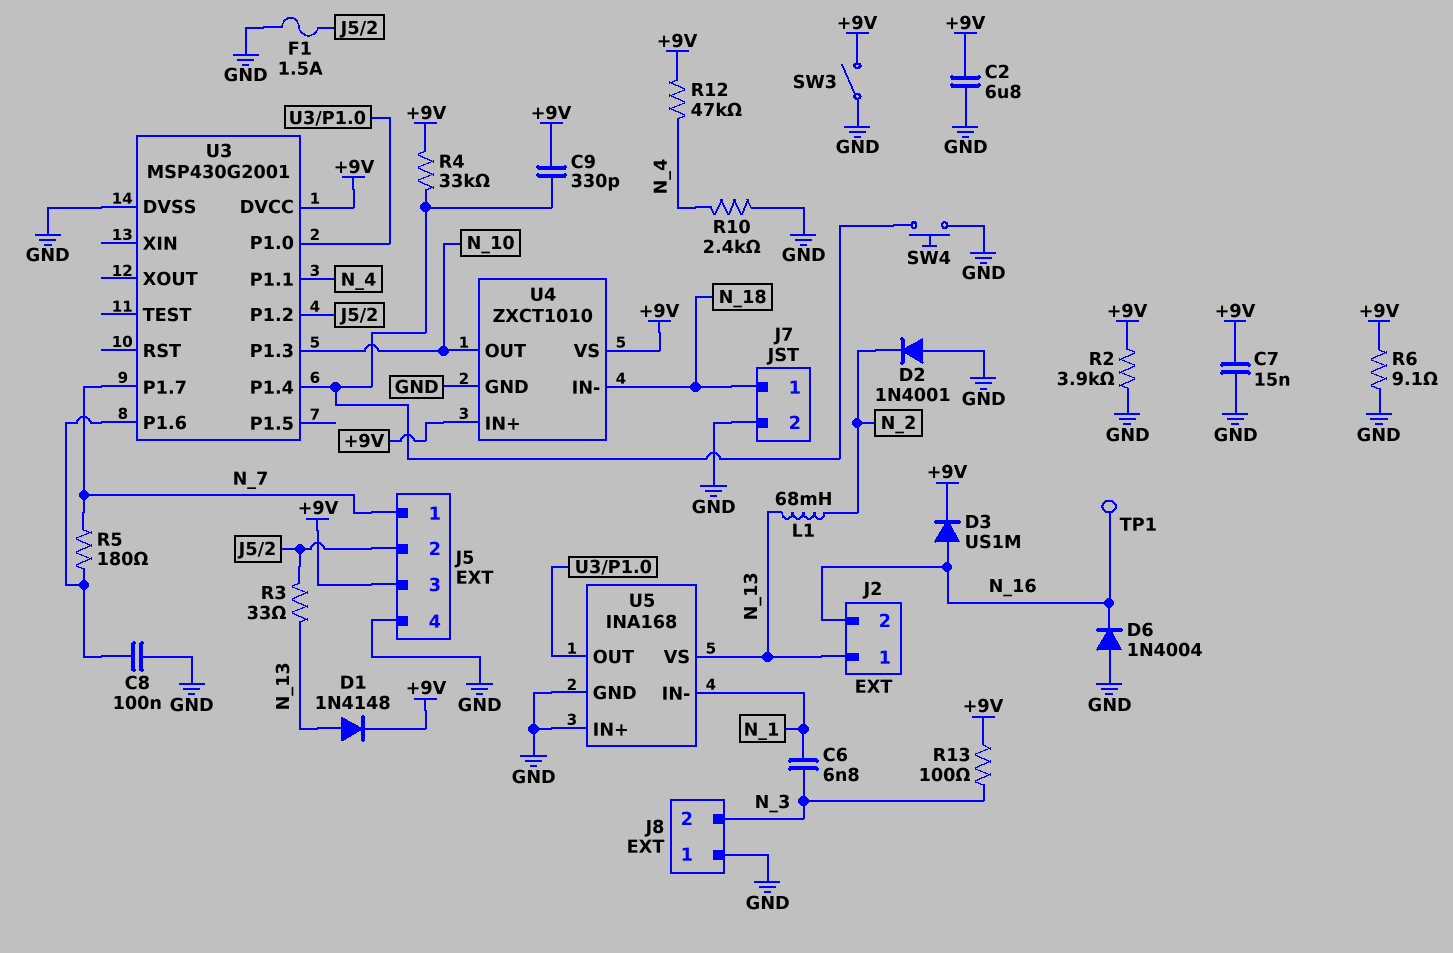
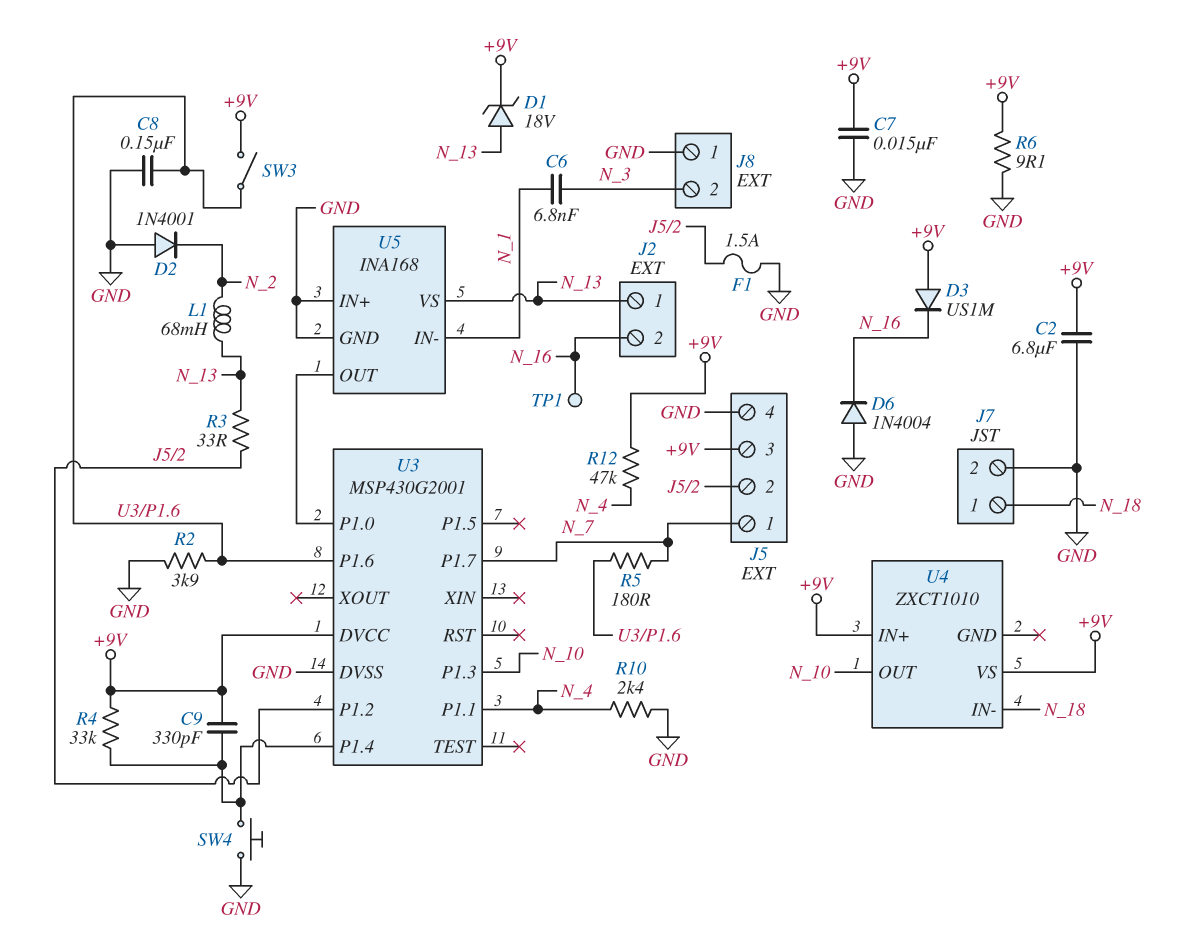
C8: 100nF (GND, U3/P1.6) -> 150nF (GND, U3/P1.6)
D1: diode 1N4148 (A N_13, K +9V) -> zener 18V (A N_13, K +9V)
D3: diode US1M (A N_16, K +9V) -> diode US1M (A +9V, K N_16)
R2: 3.9k (+9V, GND) -> 3.9k (GND, U3/P1.6)
R13: 100 (+9V, N_3) -> none
SW3: switch (+9V, GND) -> switch (+9V, U3/P1.6)
U4 pin GND: GND -> none

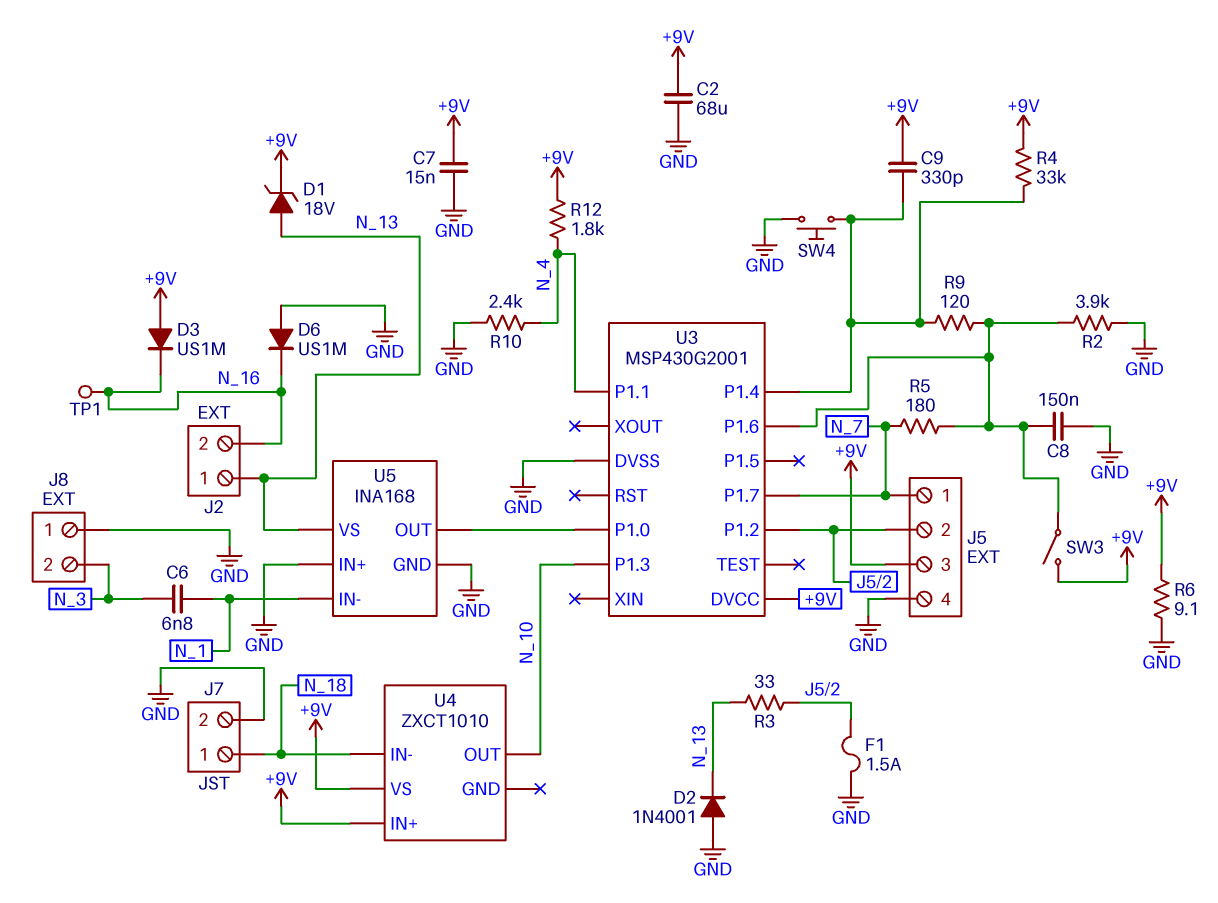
C2: 6.8uF (+9V, GND) -> 68uF (+9V, GND)
D2: diode 1N4001 (A GND, K N_2) -> diode 1N4001 (A GND, K N_13)
D6: diode 1N4004 (A GND, K N_16) -> diode US1M (A GND, K N_16)
L1: 68mH (N_2, N_13) -> none
R9: none -> 120 (U3/P1.4, U3/P1.6)
R12: 47k (+9V, N_4) -> 1.8k (+9V, N_4)

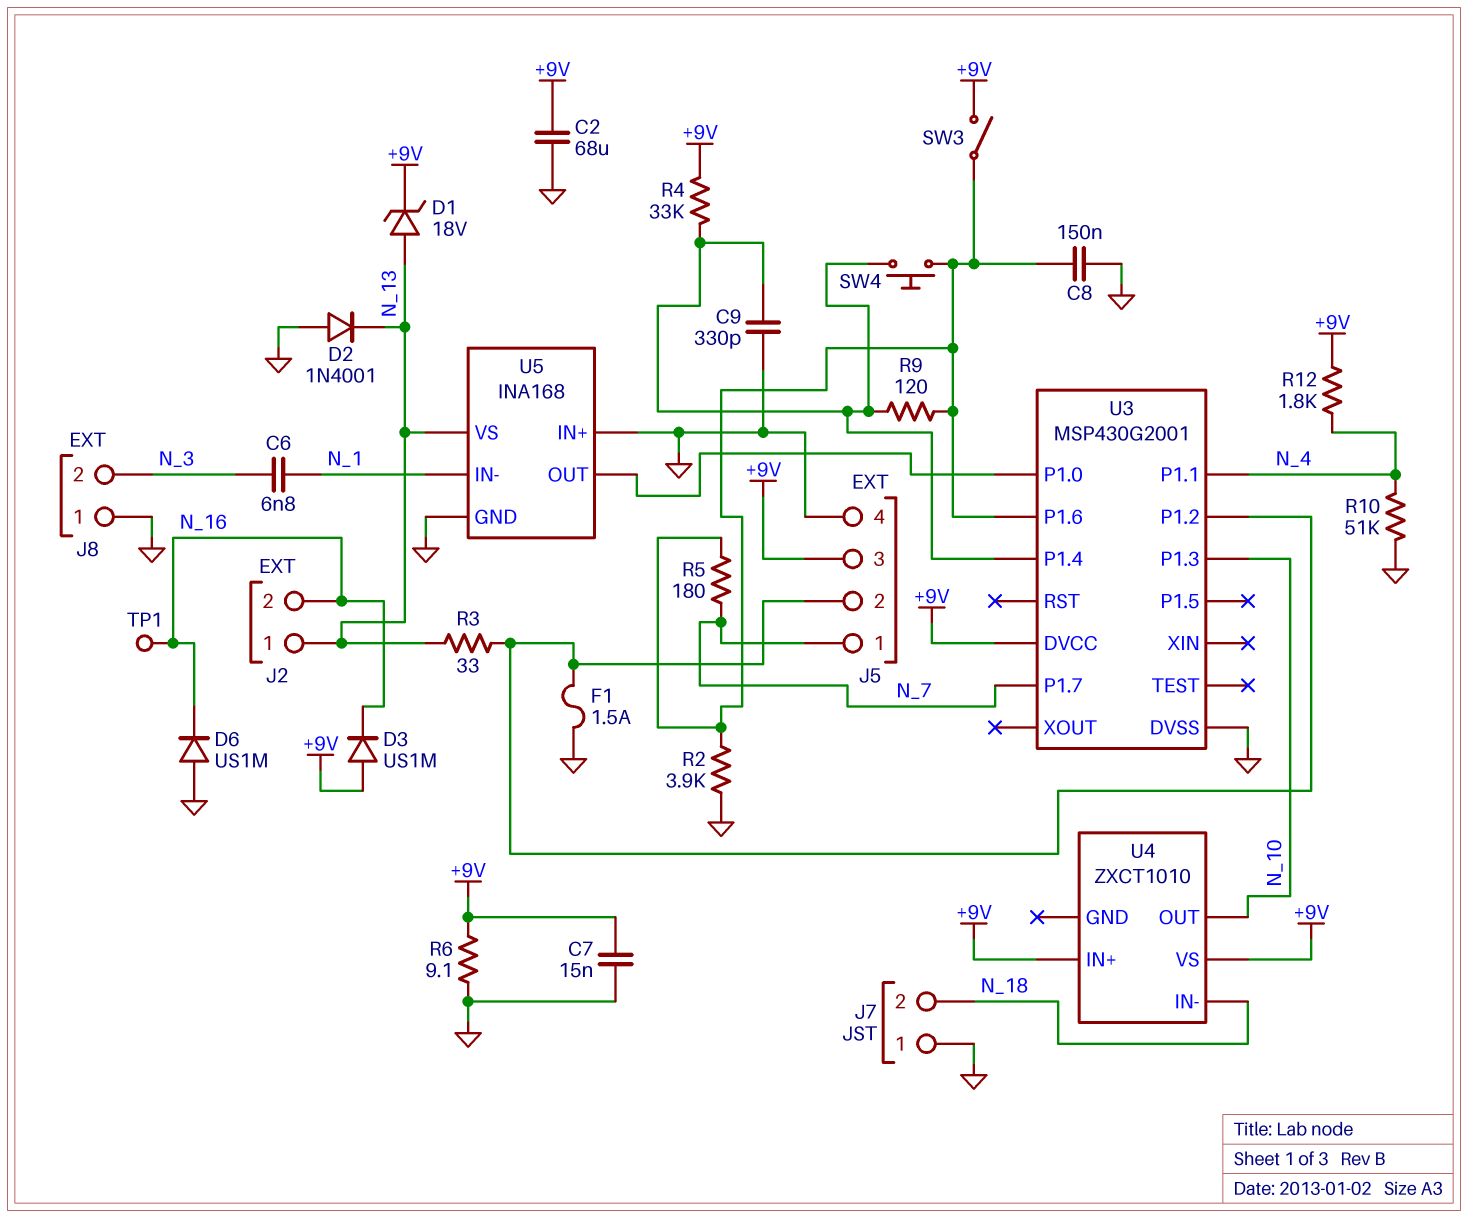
C9: 330pF (+9V, U3/P1.4) -> 330pF (GND, U3/P1.4)
J7 pin 1: N_18 -> GND
J7 pin 2: GND -> N_18
R10: 2.4k (GND, N_4) -> 51k (GND, N_4)
SW4: button (GND, U3/P1.4) -> button (U3/P1.4, U3/P1.6)

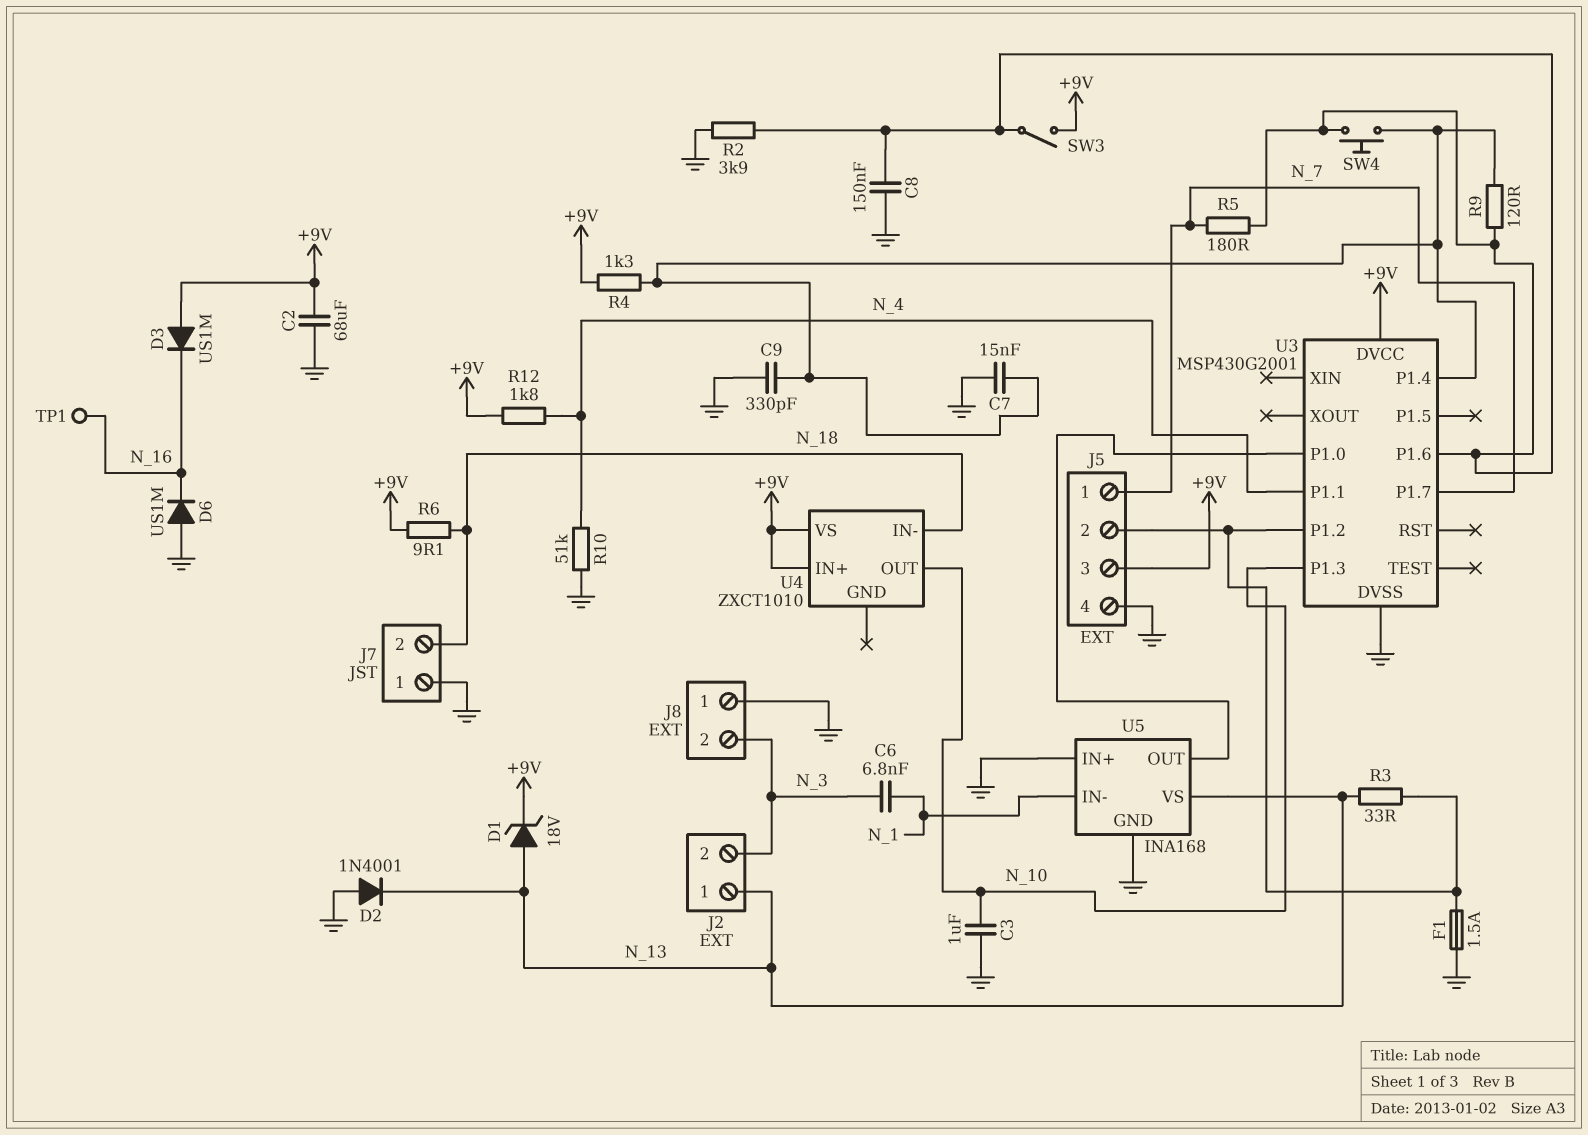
C3: none -> 1uF (GND, N_10)
C7: 15nF (+9V, GND) -> 15nF (GND, U3/P1.4)
J2 pin 2: N_16 -> N_3
R4: 33k (+9V, U3/P1.4) -> 1.3k (+9V, U3/P1.4)
R6: 9.1 (+9V, GND) -> 9.1 (+9V, N_18)

